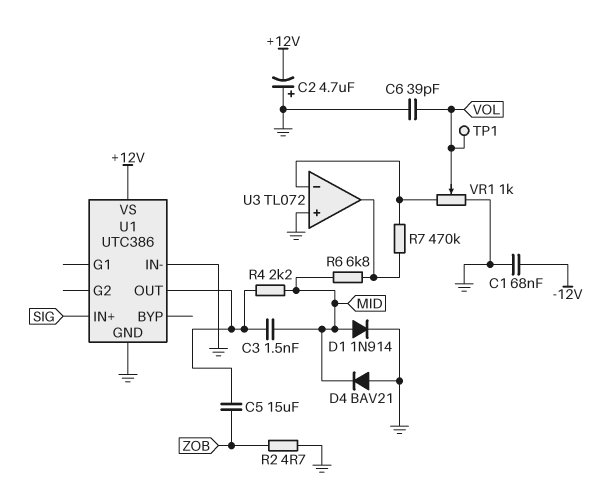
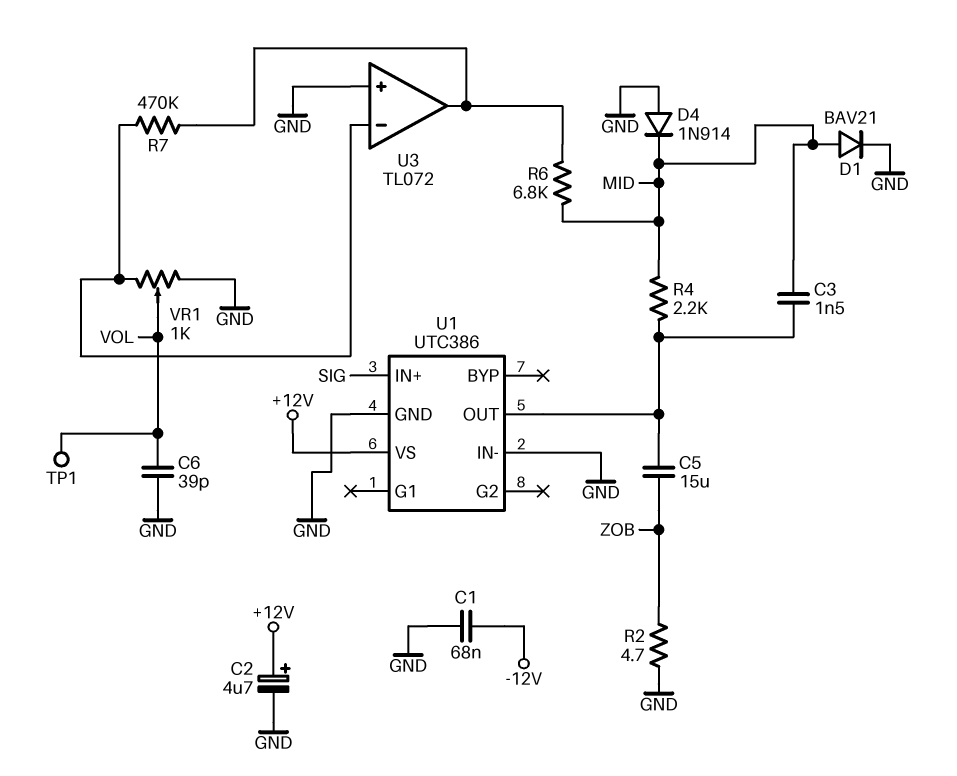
C2: 4.7uF (plus GND, minus +12V) -> 4.7uF (plus +12V, minus GND)
D1: diode 1N914 (A MID, K GND) -> diode BAV21 (A MID, K GND)
D4: diode BAV21 (A GND, K MID) -> diode 1N914 (A GND, K MID)

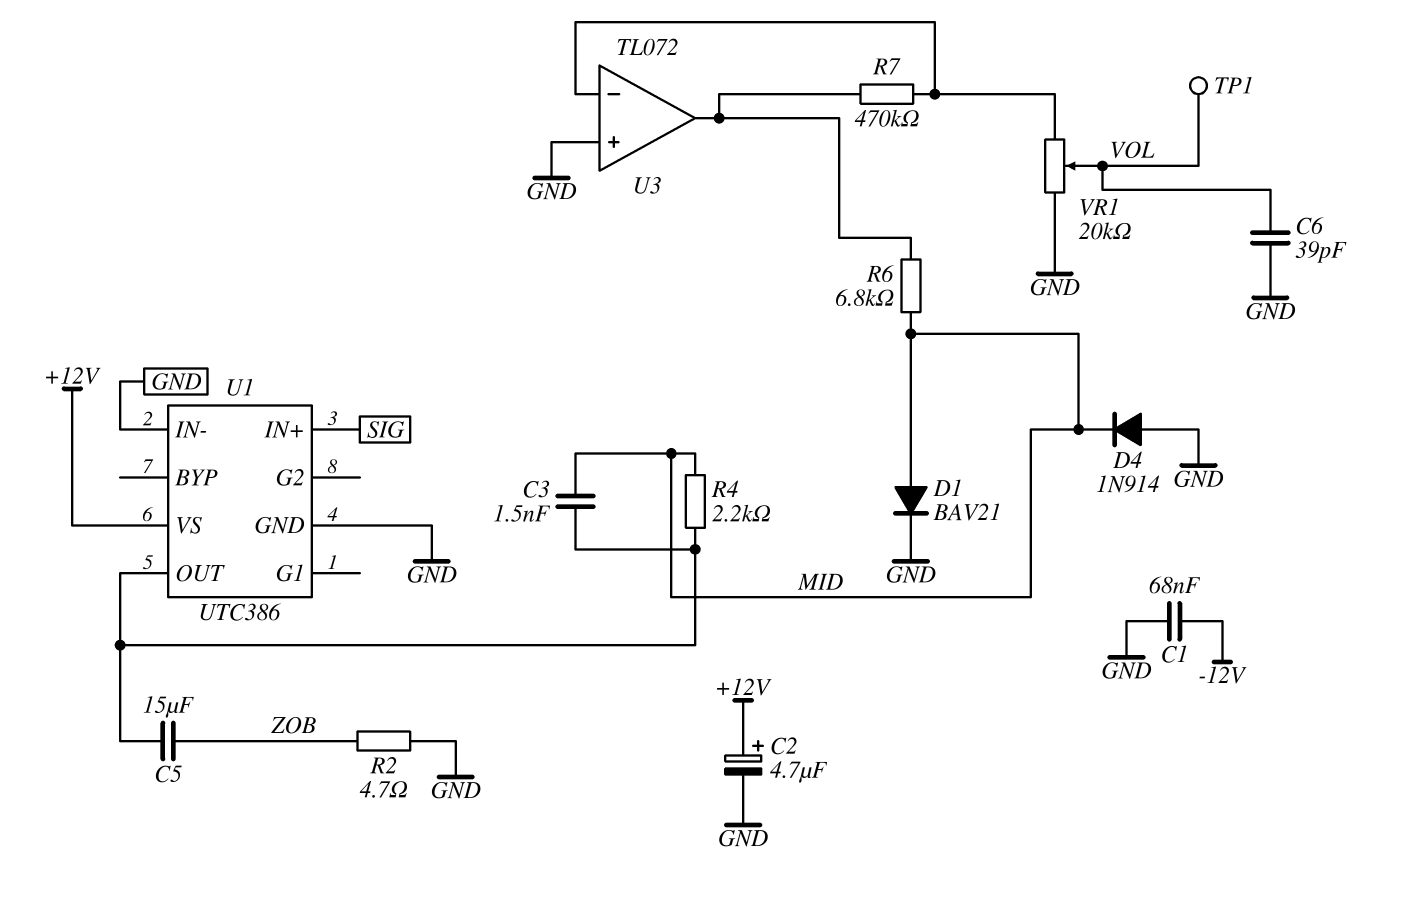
VR1: 1k (GND, U3/in-, wiper VOL) -> 20k (GND, U3/in-, wiper VOL)

